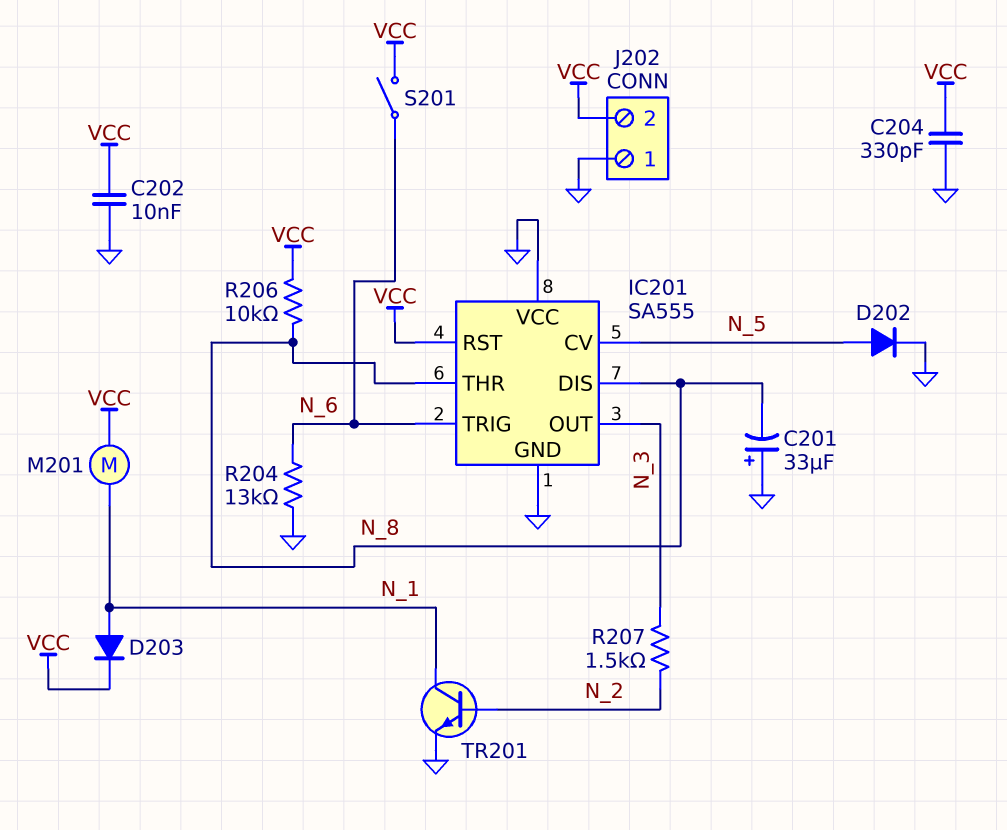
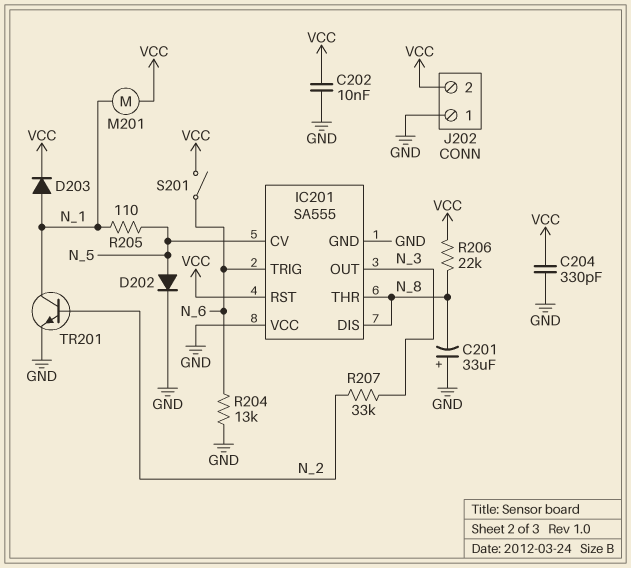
R205: none -> 110 (N_1, N_5)
R206: 10k (N_8, VCC) -> 22k (N_8, VCC)
R207: 1.5k (N_2, N_3) -> 33k (N_2, N_3)

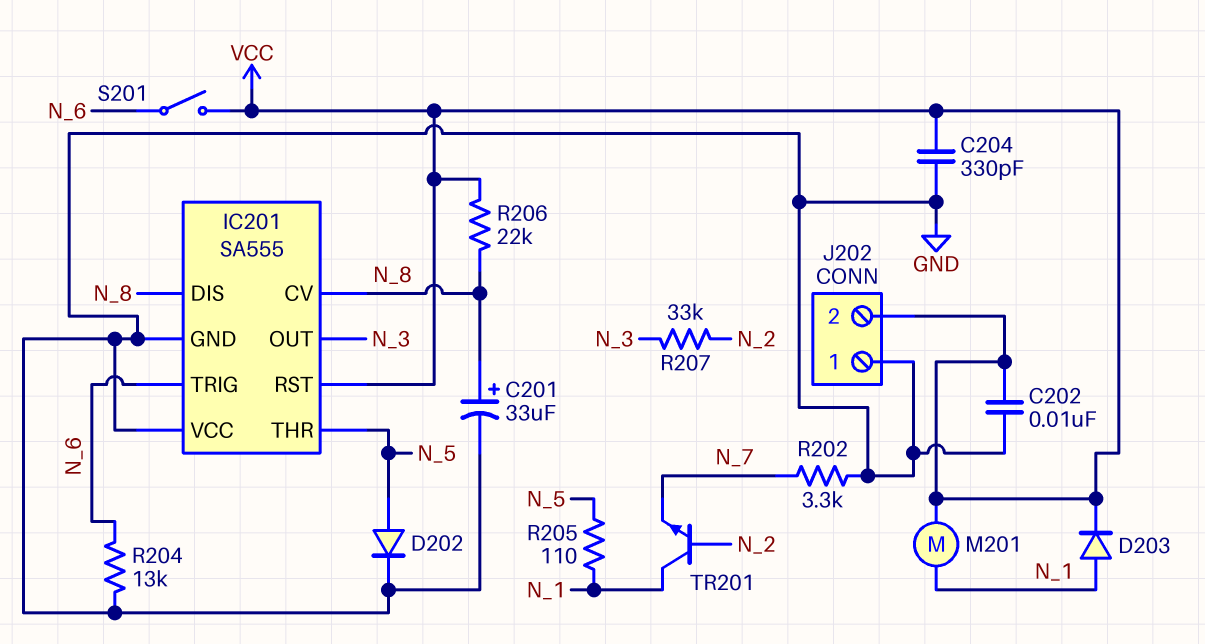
C201: 33uF (plus GND, minus N_8) -> 33uF (plus N_8, minus GND)
IC201 pin CV: N_5 -> N_8
IC201 pin THR: N_8 -> N_5
R202: none -> 3.3k (GND, N_7)
TR201: NPN (B N_2, C N_1, E GND) -> NPN (B N_2, C N_1, E N_7)

